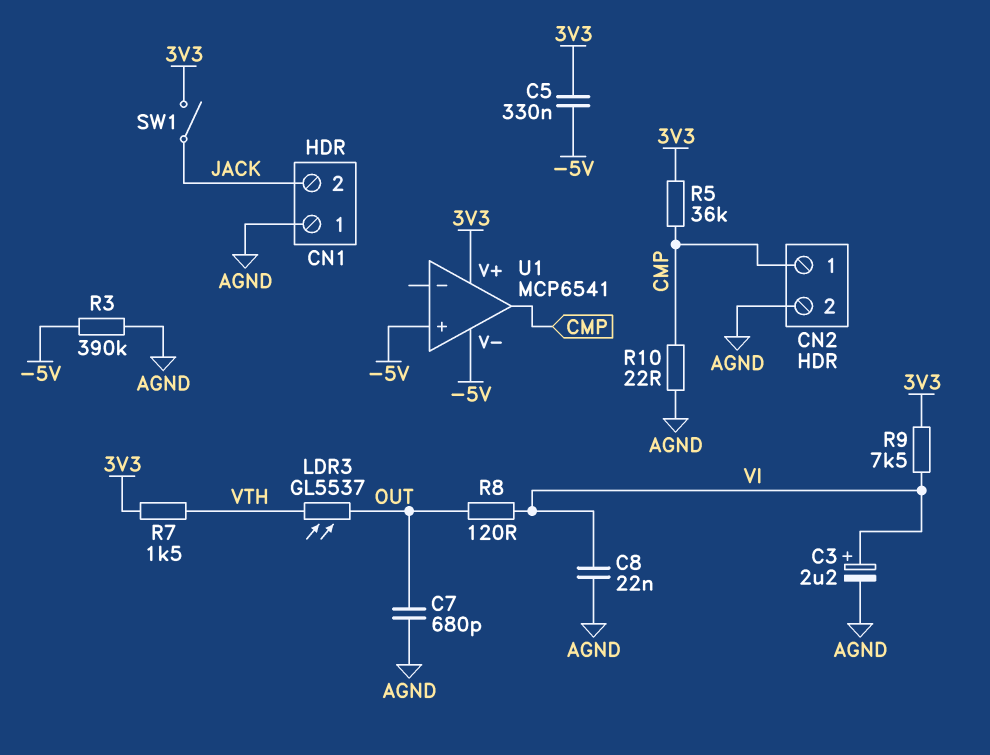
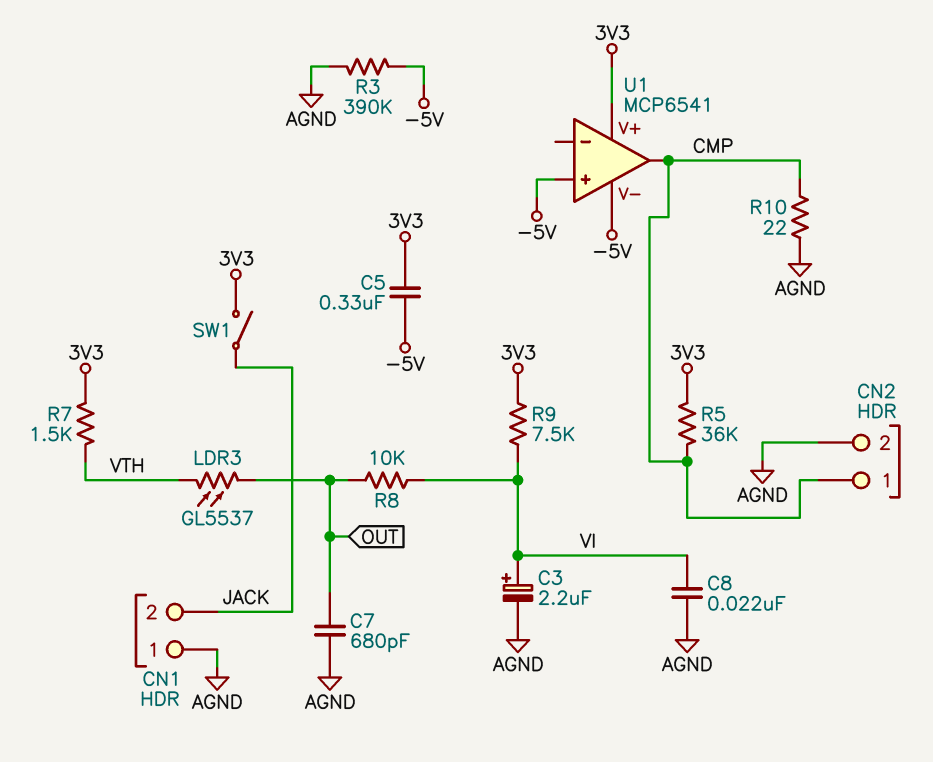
R8: 120 (OUT, VI) -> 10k (OUT, VI)

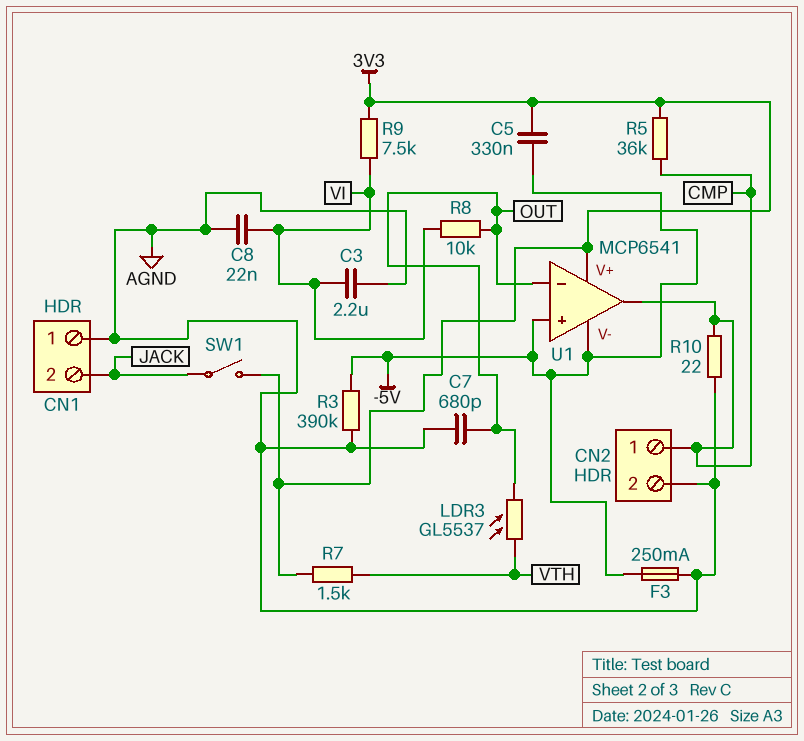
C3: 2.2uF (plus VI, minus AGND) -> 2.2uF (AGND, VI)
F3: none -> 250mA (-5V, AGND)
U1 pin in-: none -> OUT

